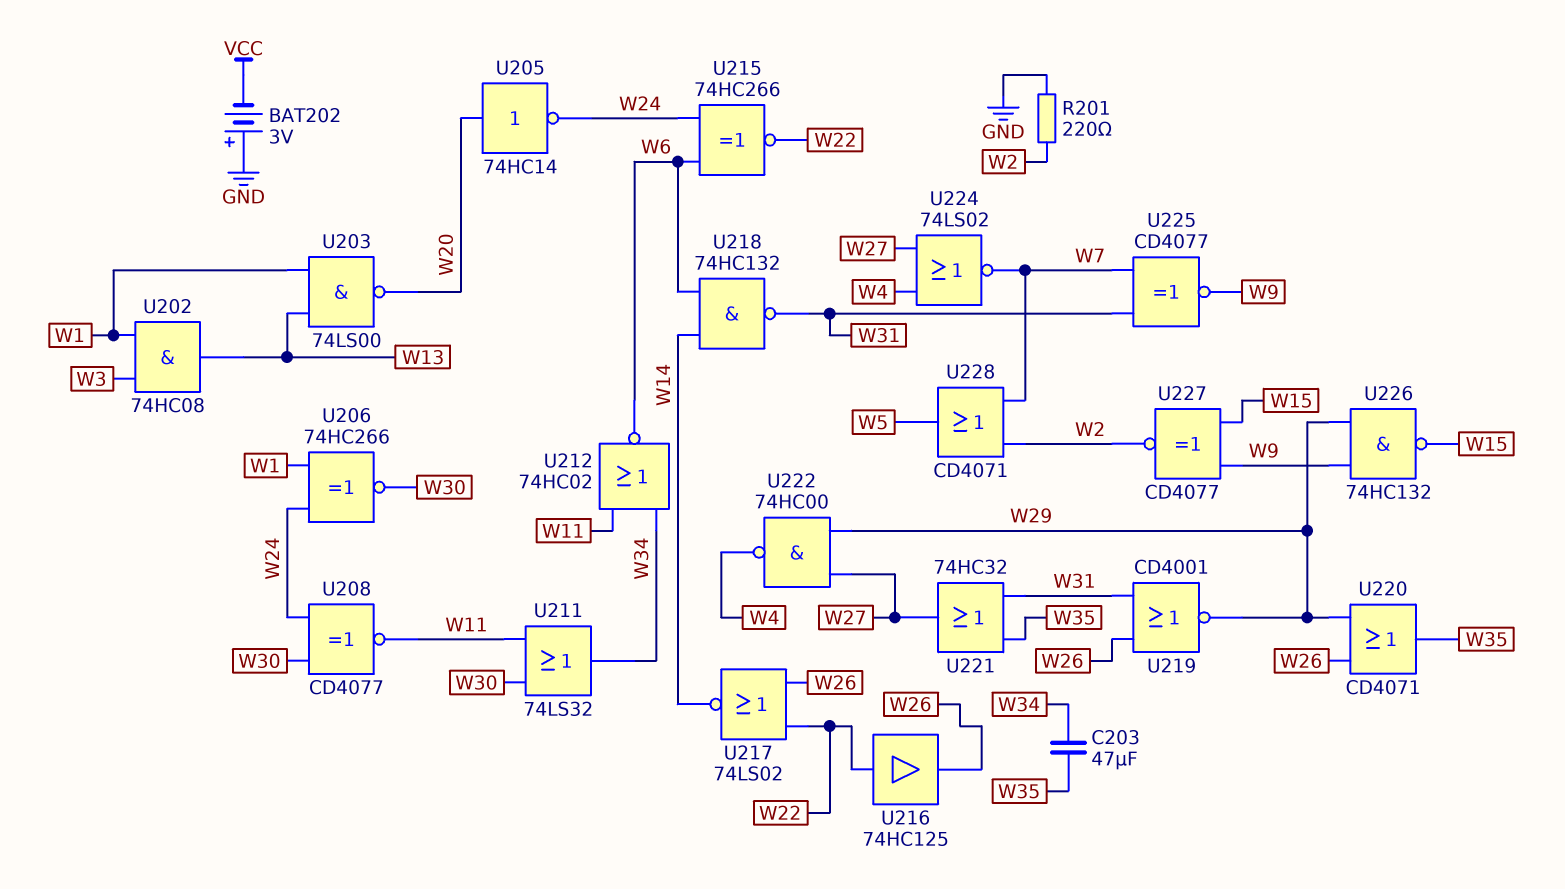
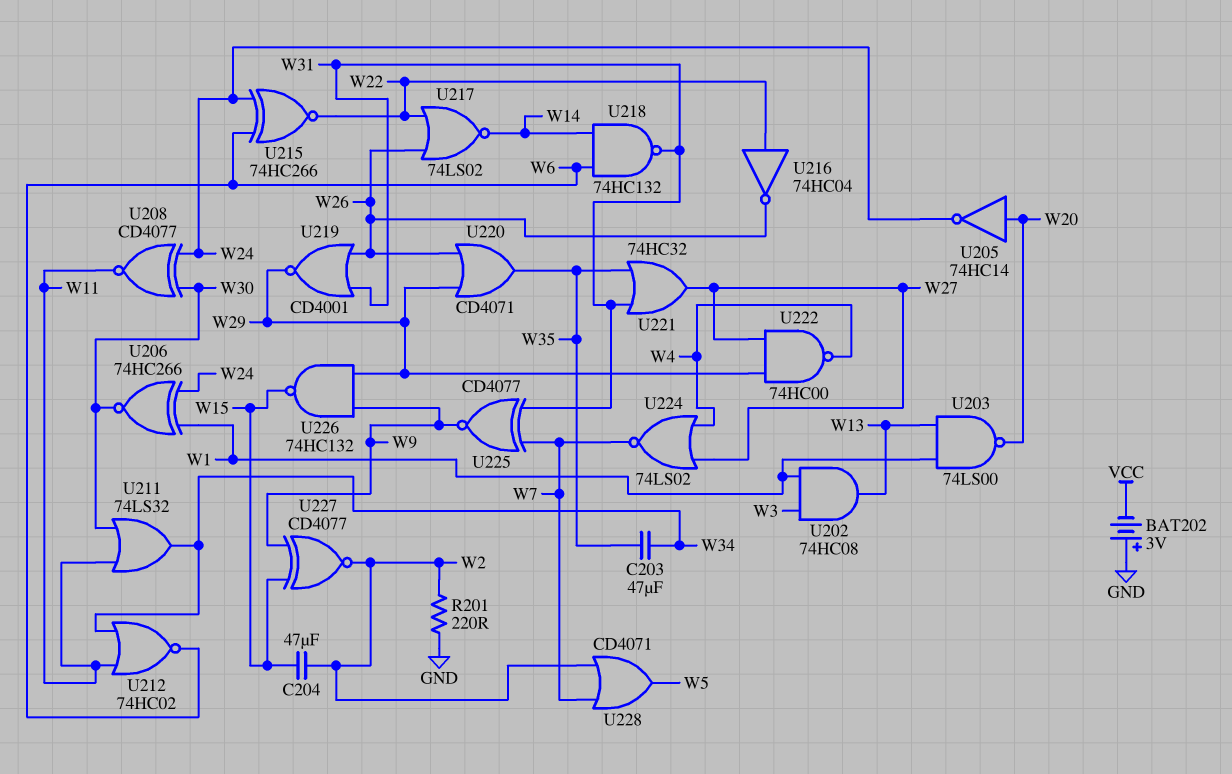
C204: none -> 47uF (W2, W15)
U216: buffer 74HC125 (in W22, out W26) -> NOT 74HC04 (in W22, out W26)

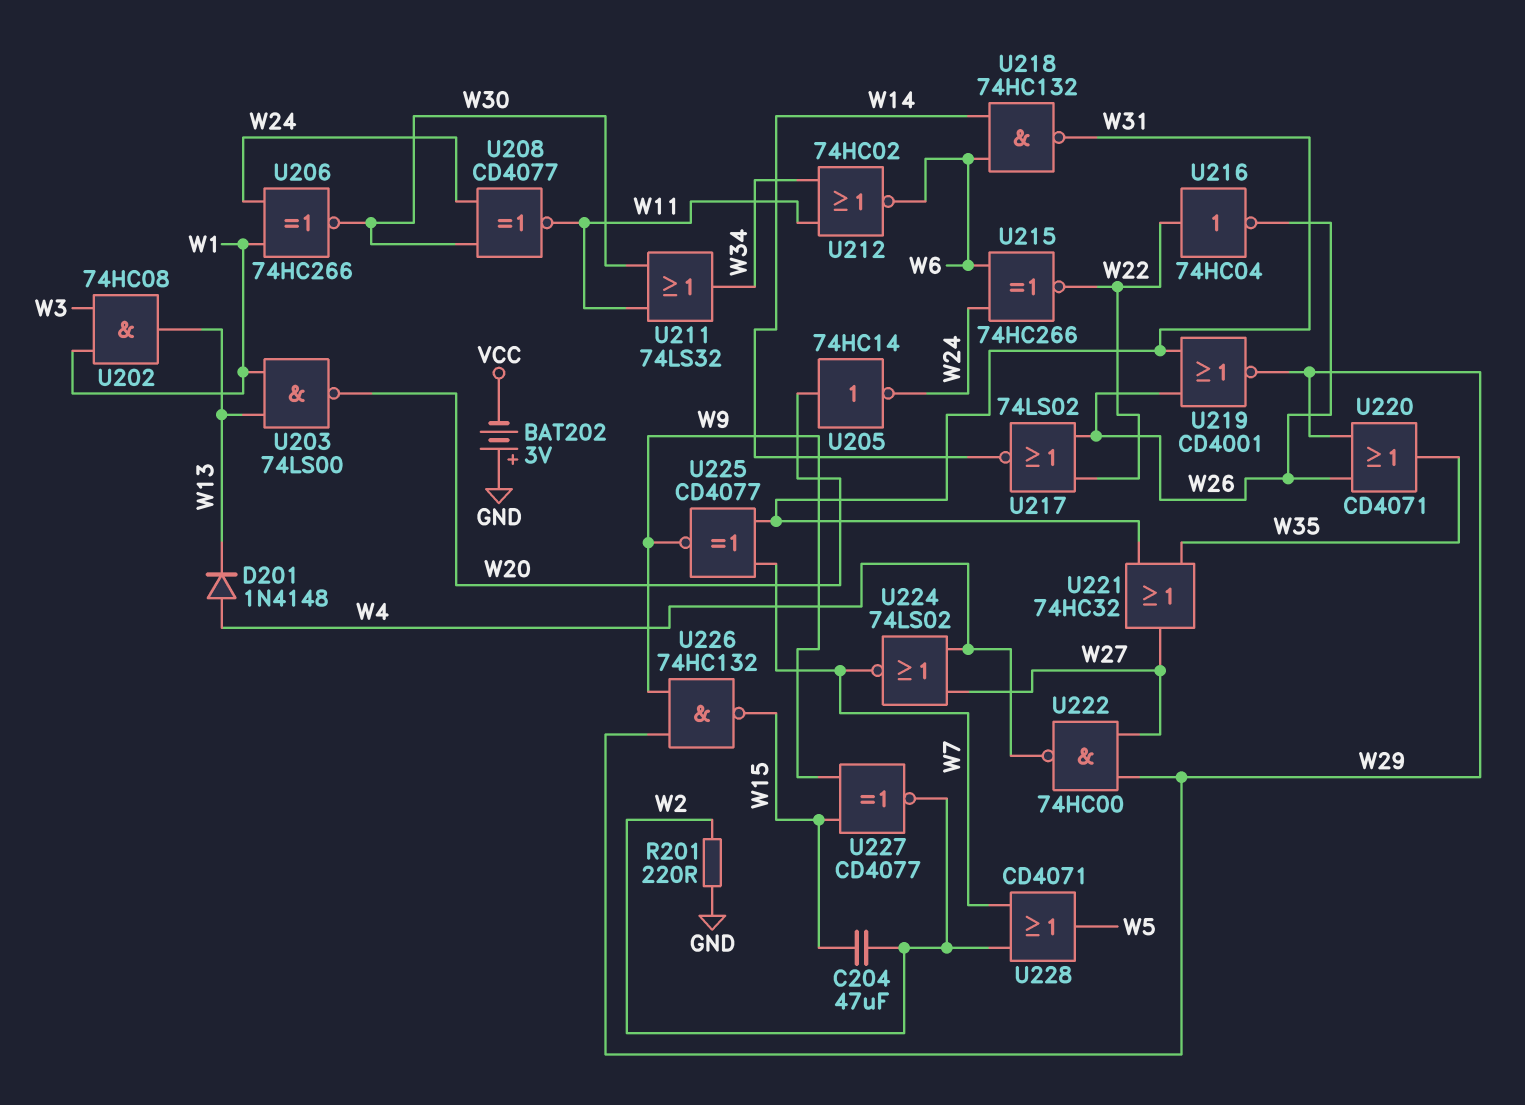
C203: 47uF (W34, W35) -> none
D201: none -> diode 1N4148 (A W4, K W13)

